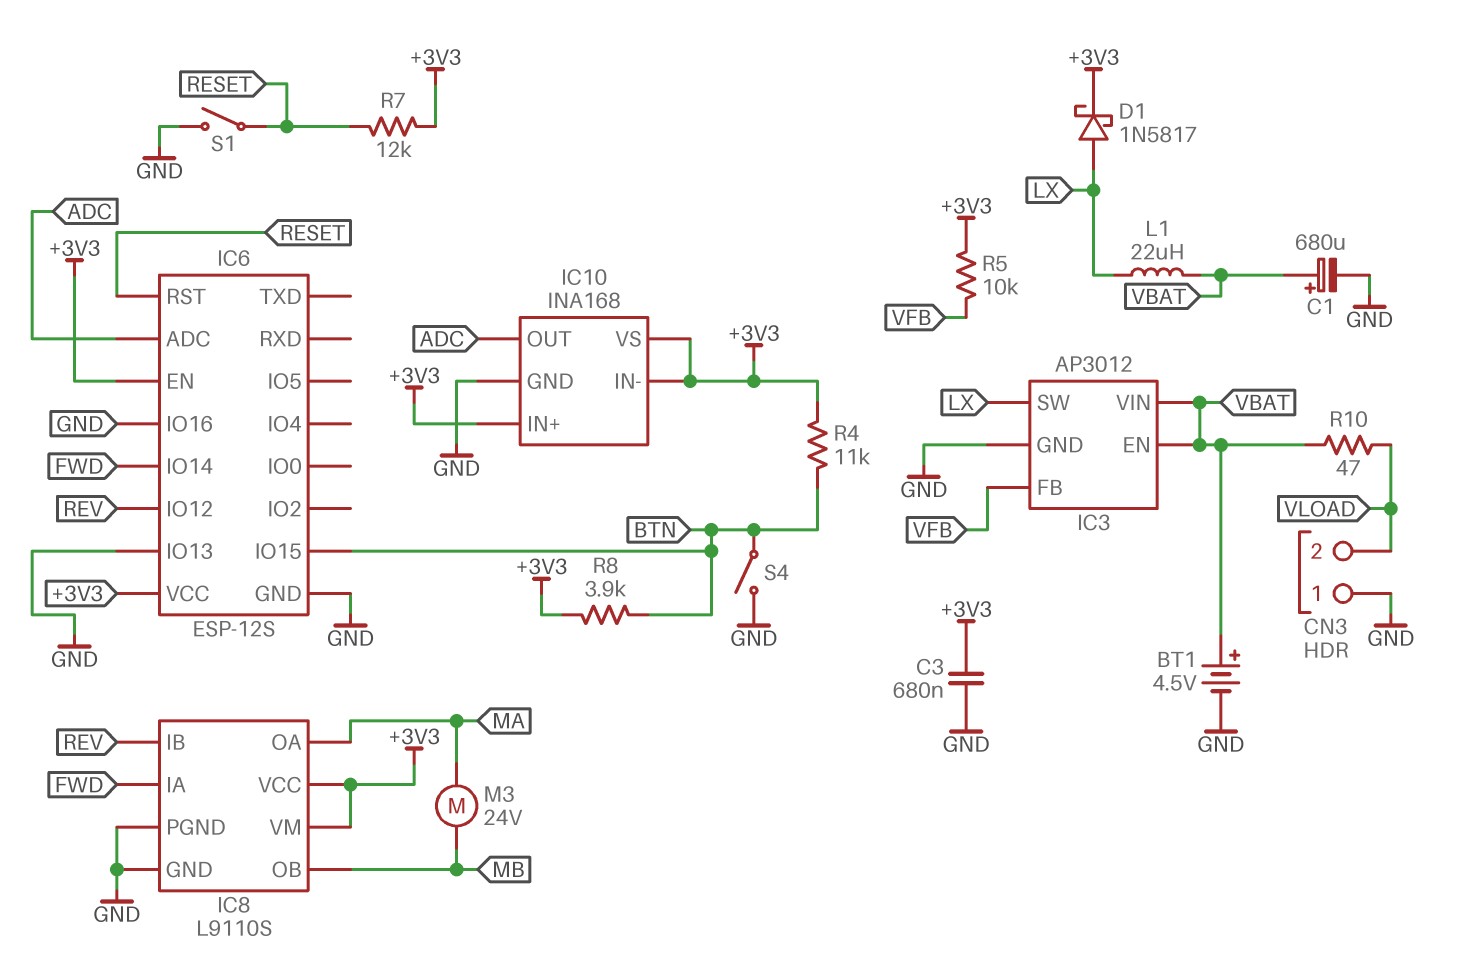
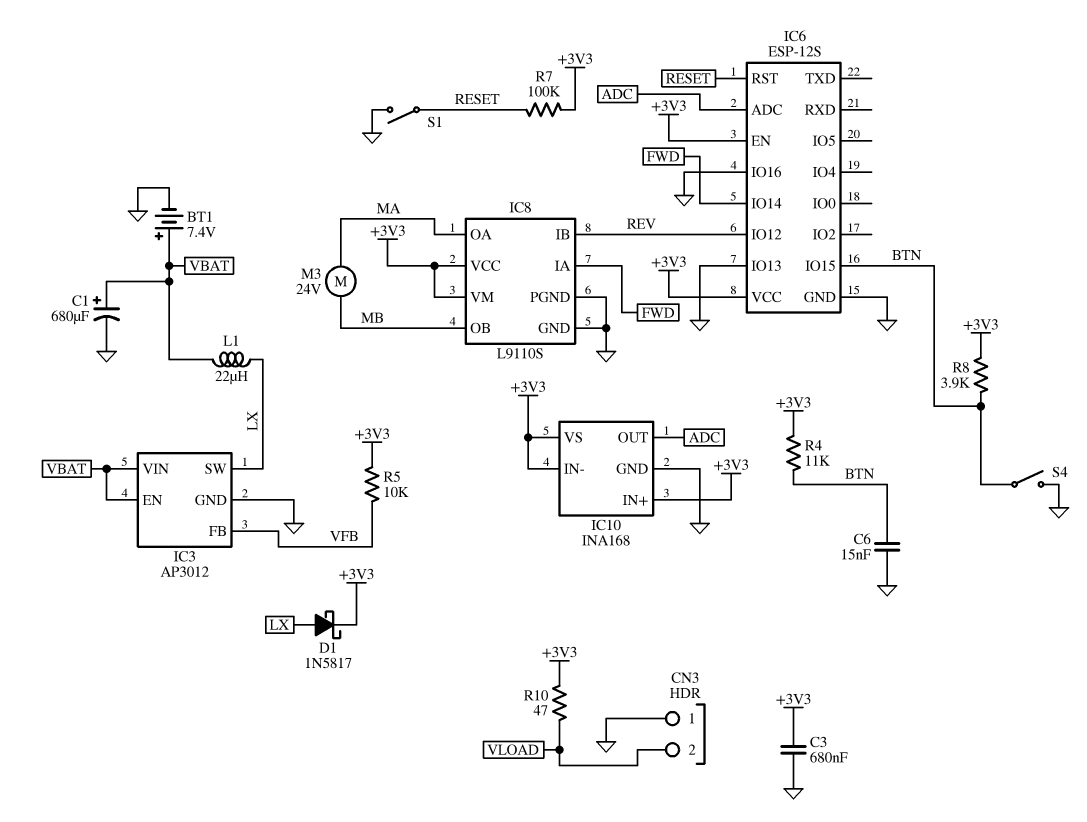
BT1: 4.5V (plus VBAT, minus GND) -> 7.4V (plus VBAT, minus GND)
C6: none -> 15nF (BTN, GND)
R7: 12k (+3V3, RESET) -> 100k (+3V3, RESET)
R10: 47 (VBAT, VLOAD) -> 47 (+3V3, VLOAD)

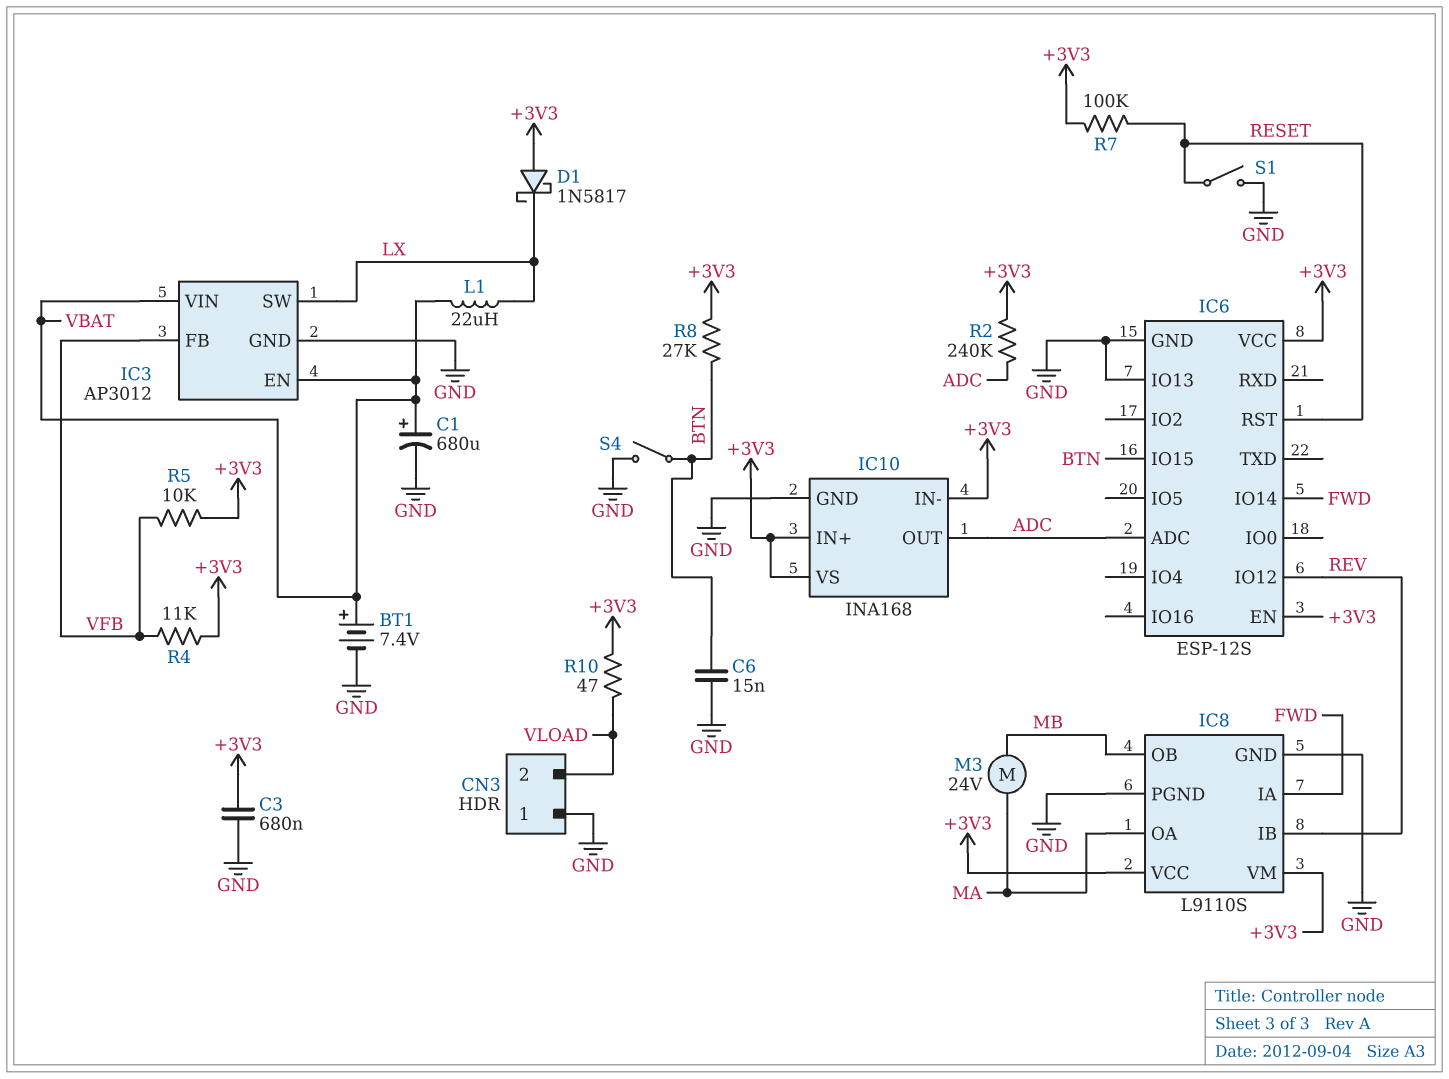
D1: schottky 1N5817 (A LX, K +3V3) -> schottky 1N5817 (A +3V3, K LX)
IC6 pin IO16: GND -> none
R2: none -> 240k (+3V3, ADC)
R4: 11k (+3V3, BTN) -> 11k (+3V3, VFB)
R8: 3.9k (+3V3, BTN) -> 27k (+3V3, BTN)

